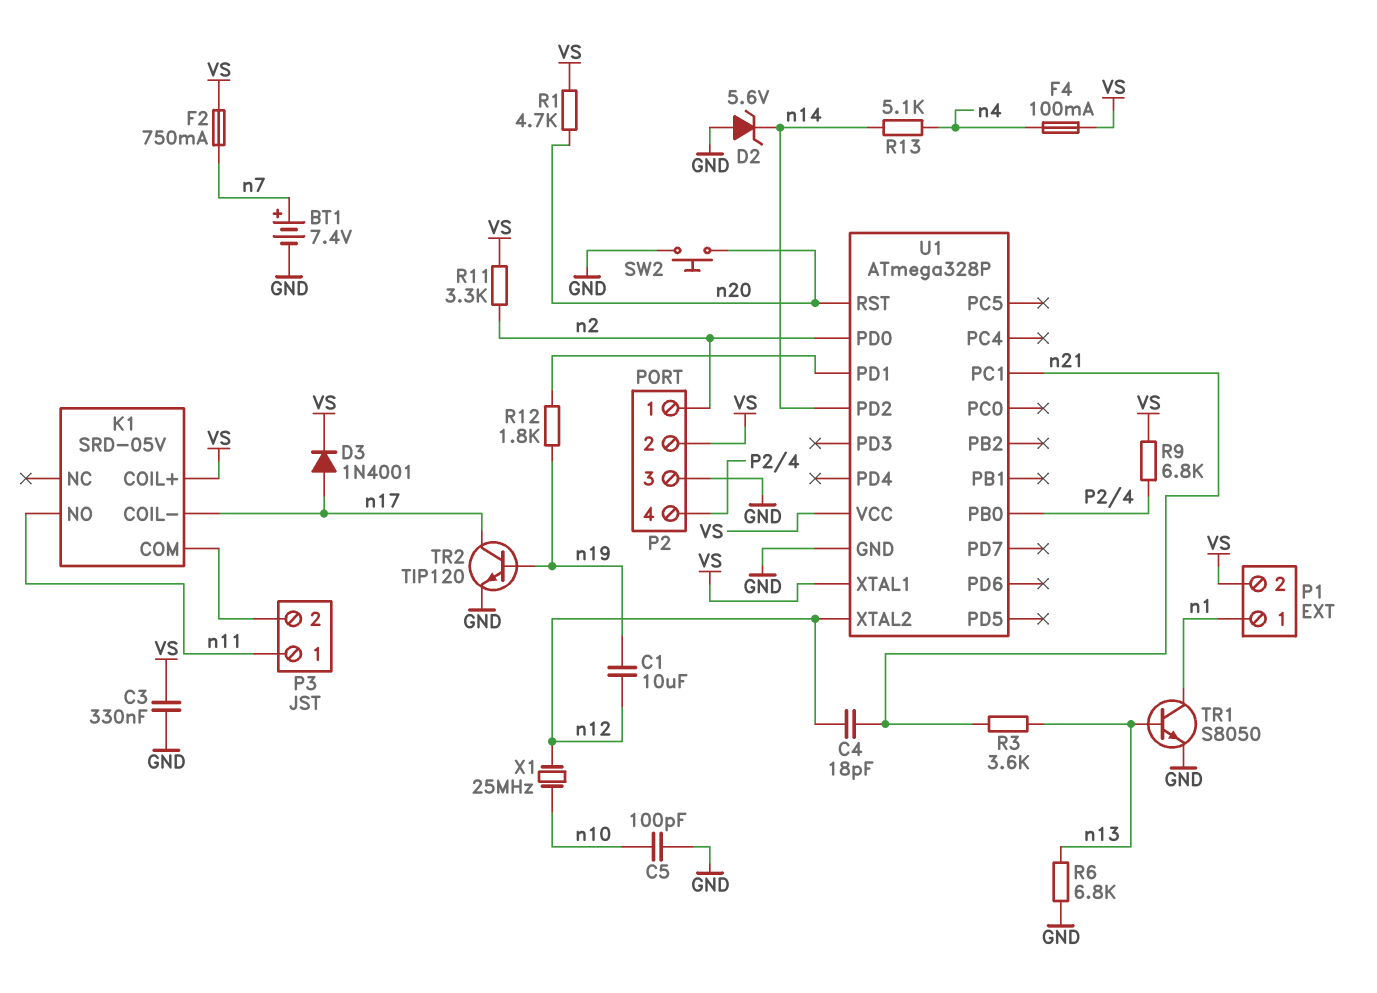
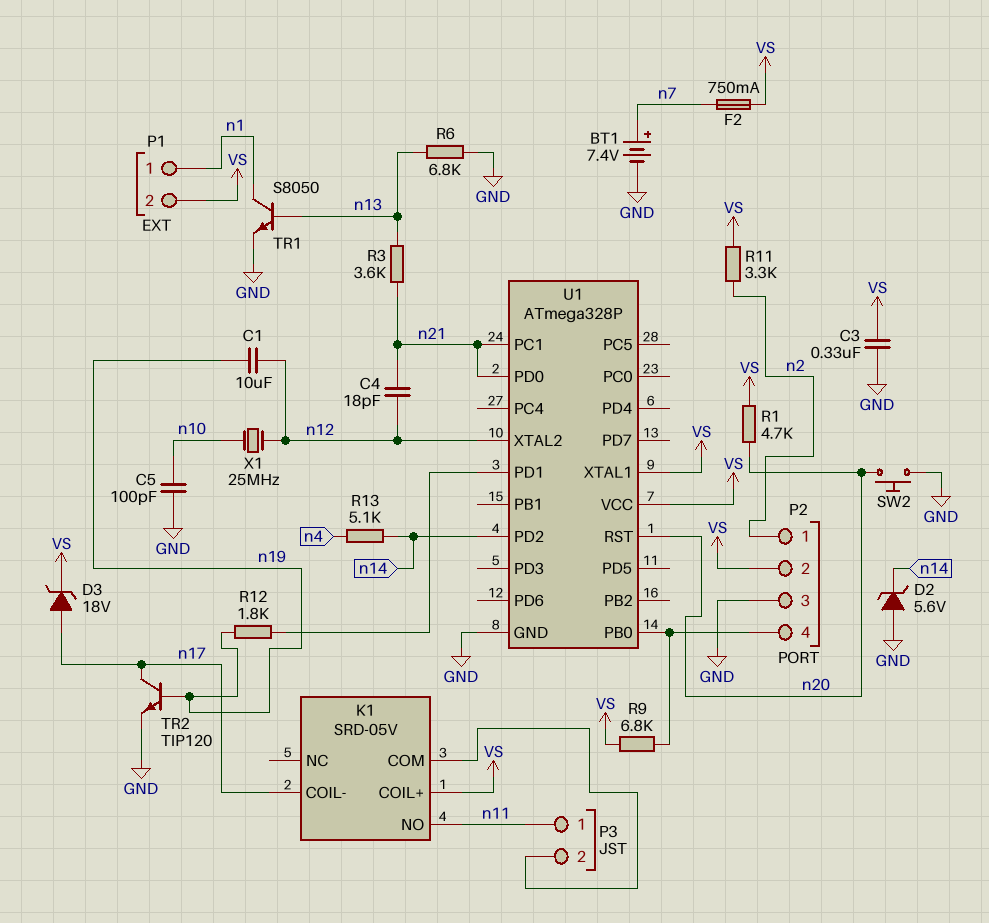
D3: diode 1N4001 (A n17, K VS) -> zener 18V (A n17, K VS)
F4: 100mA (VS, n4) -> none
U1 pin PD0: n2 -> n21

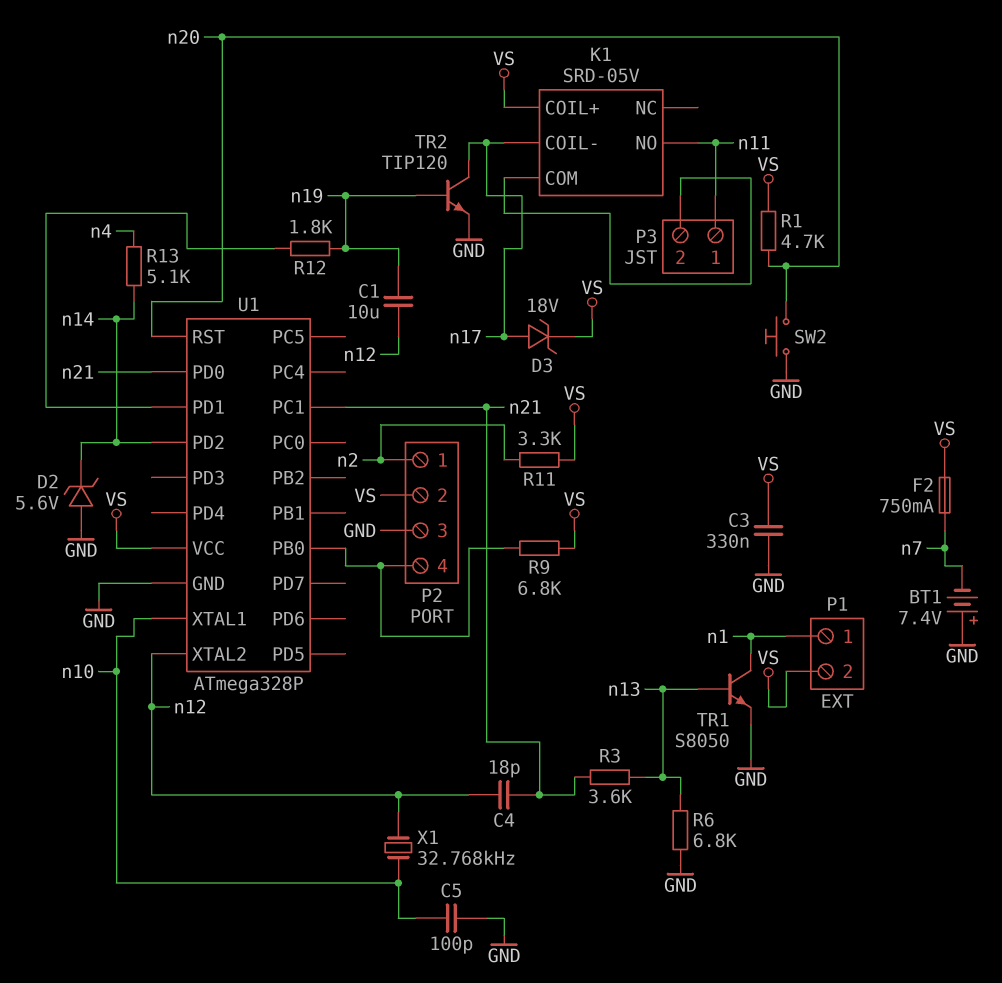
BT1: 7.4V (plus n7, minus GND) -> 7.4V (plus GND, minus n7)
U1 pin XTAL1: VS -> n10
X1: 25MHz (n10, n12) -> 32.768kHz (n10, n12)

